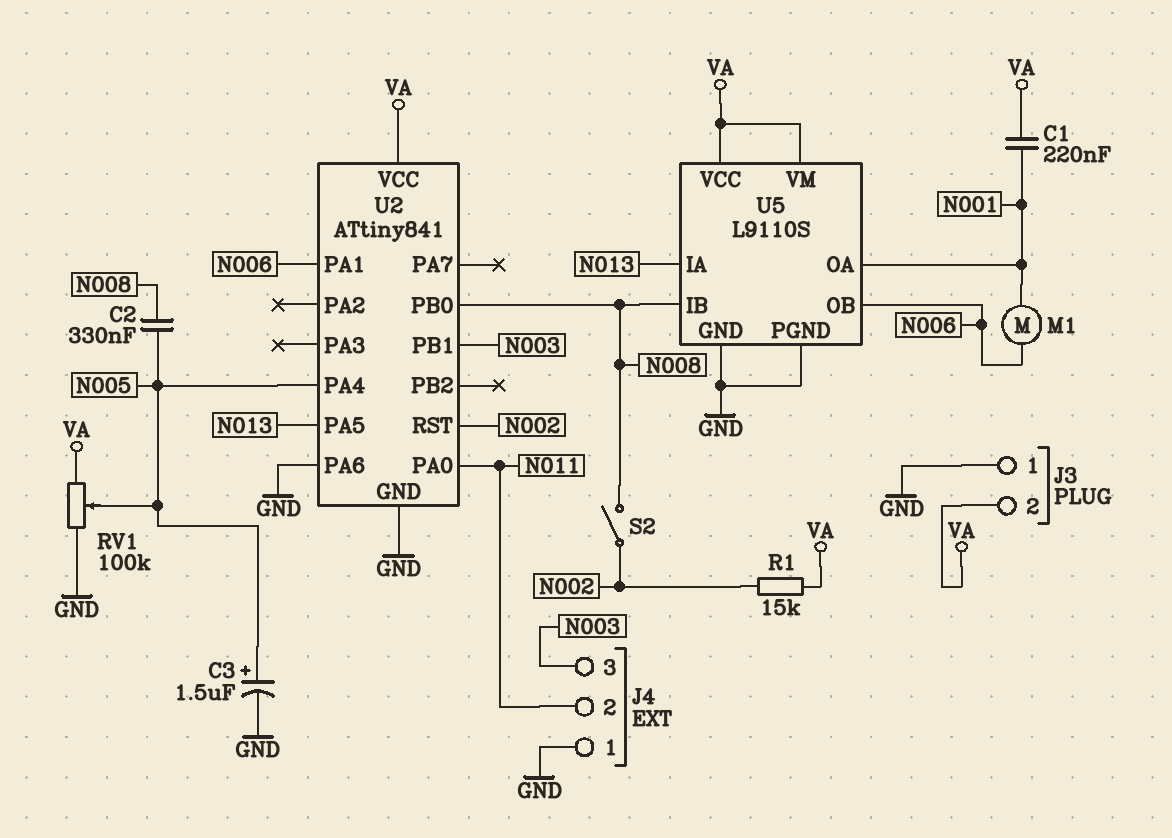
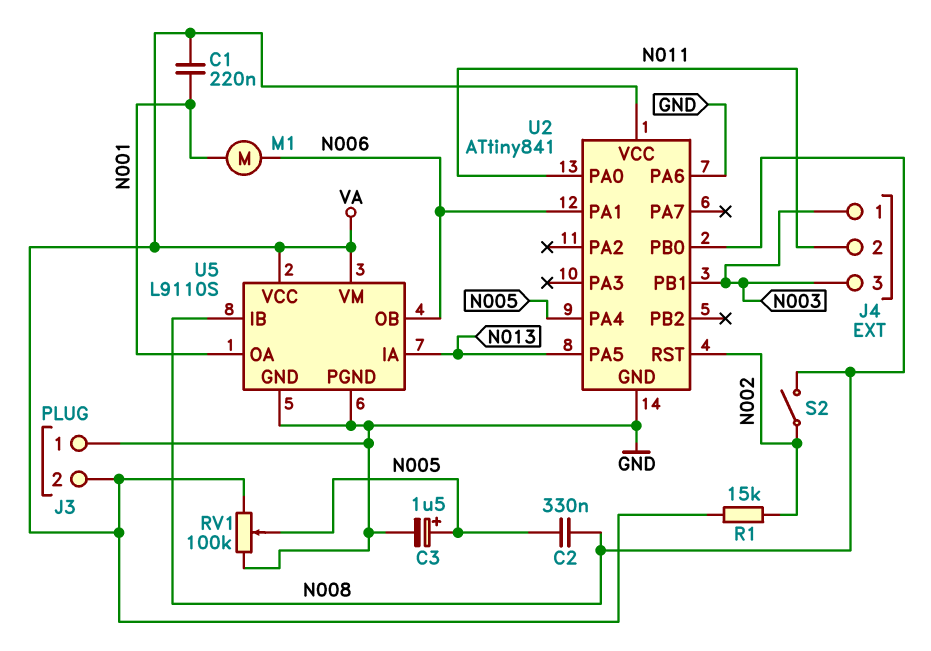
J4 pin 1: GND -> N003

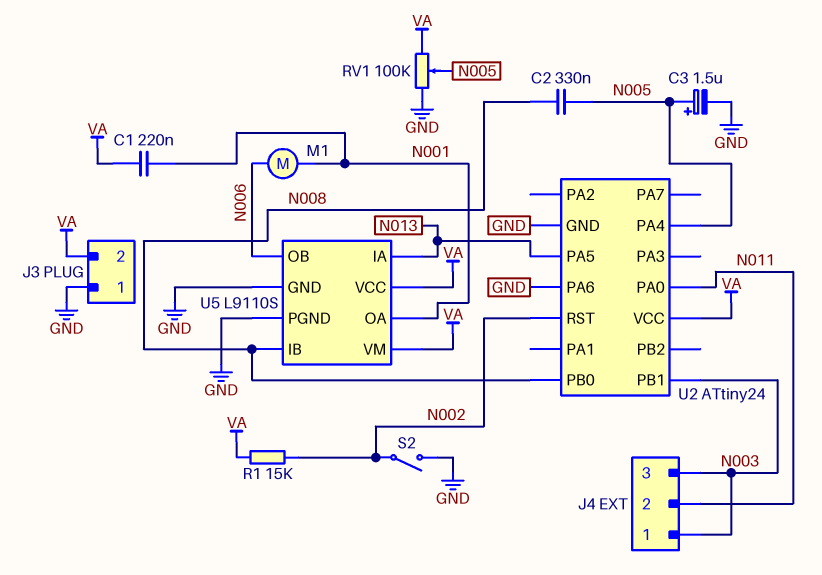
S2: switch (N002, N008) -> switch (GND, N002)
U2: ATtiny841 -> ATtiny24
U2 pin PA1: N006 -> none

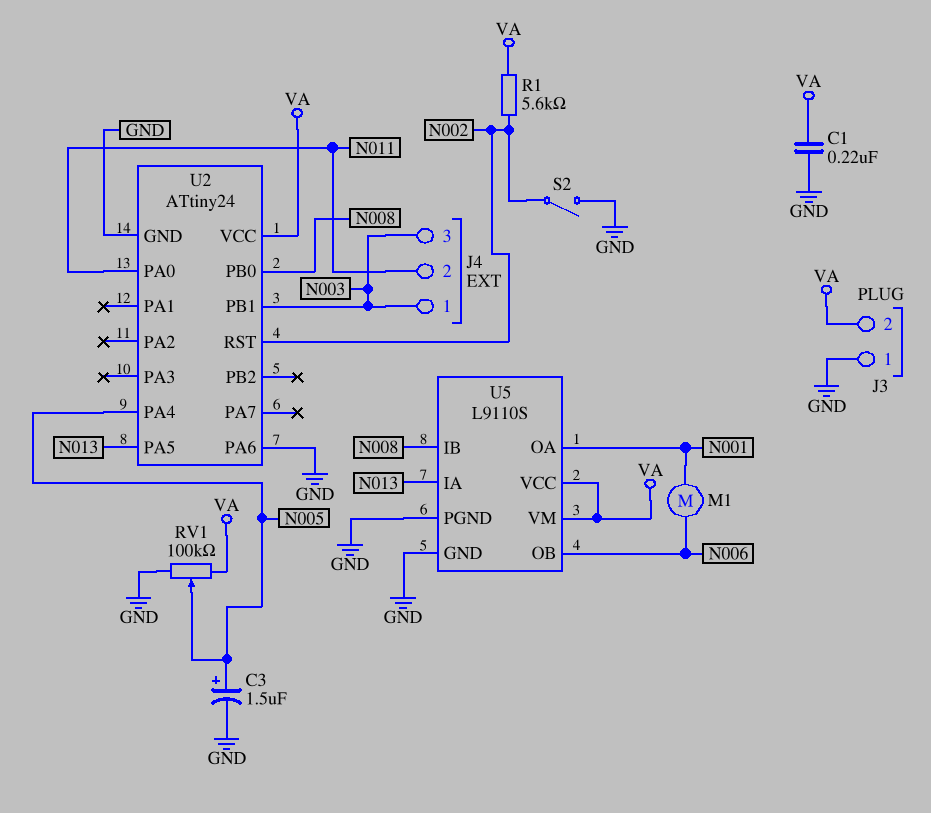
C1: 220nF (N001, VA) -> 220nF (GND, VA)
C2: 330nF (N005, N008) -> none
R1: 15k (N002, VA) -> 5.6k (N002, VA)

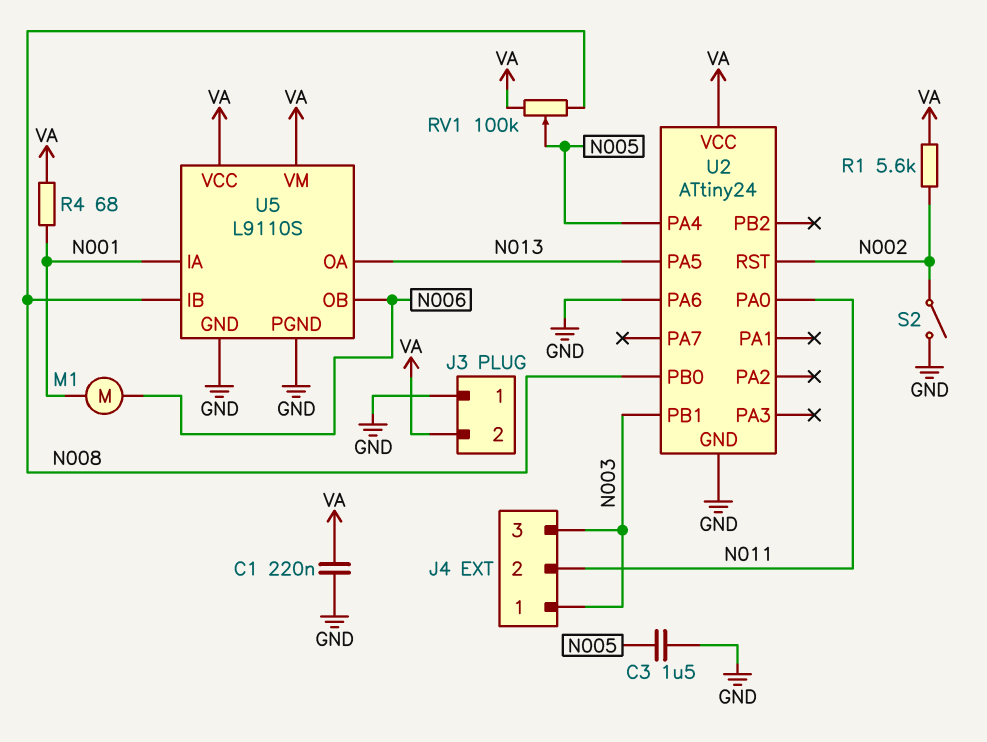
C3: 1.5uF (plus N005, minus GND) -> 1.5uF (GND, N005)
R4: none -> 68 (N001, VA)
RV1: 100k (GND, VA, wiper N005) -> 100k (N008, VA, wiper N005)
U5 pin IA: N013 -> N001
U5 pin OA: N001 -> N013

